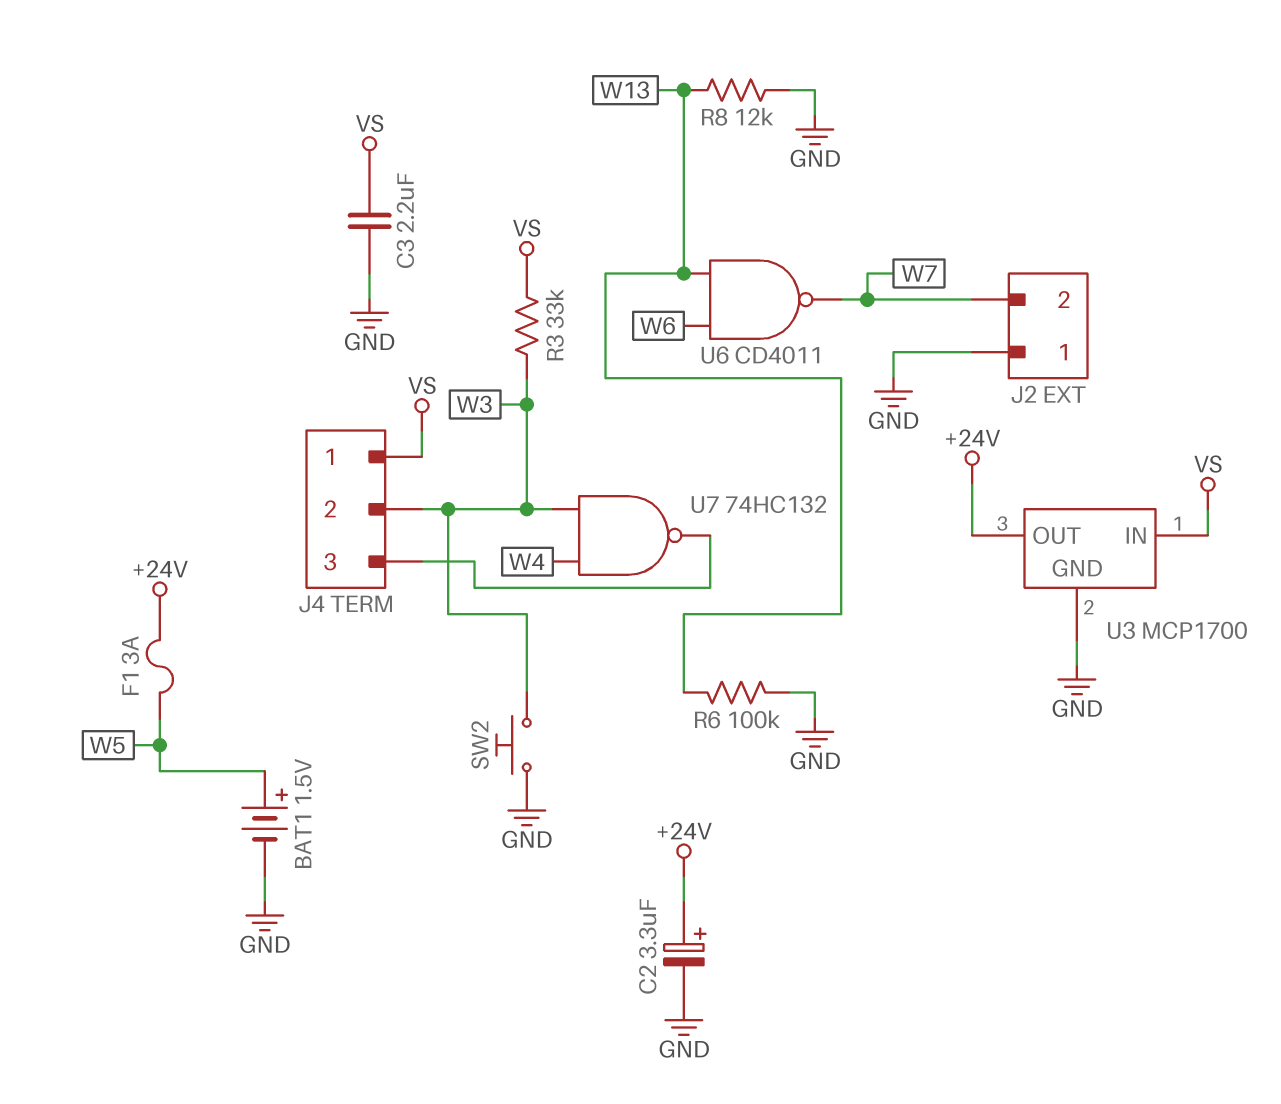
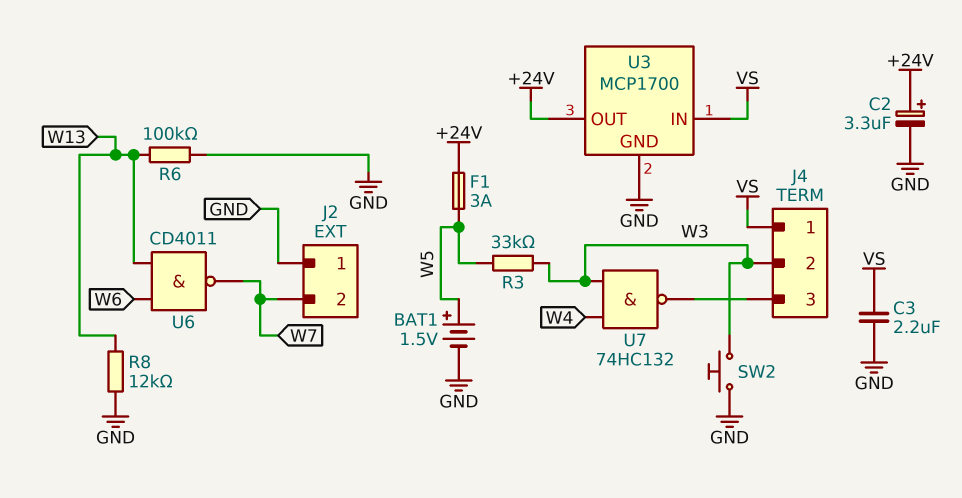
R3: 33k (VS, W3) -> 33k (W3, W5)

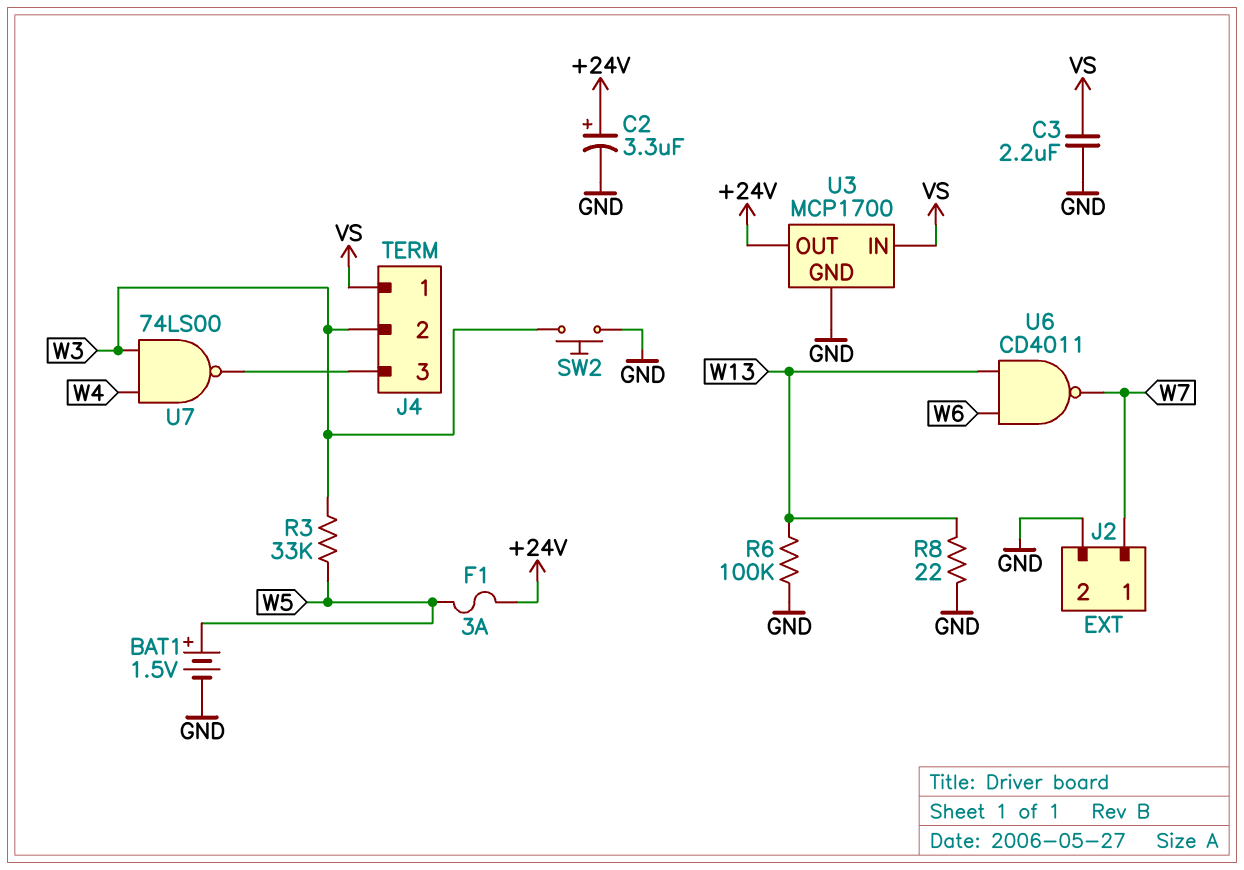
J2 pin 1: GND -> W7
J2 pin 2: W7 -> GND
R8: 12k (GND, W13) -> 22 (GND, W13)
U7: NAND 74HC132 (in W3, in W4, out J4/3) -> NAND 74LS00 (in W3, in W4, out J4/3)

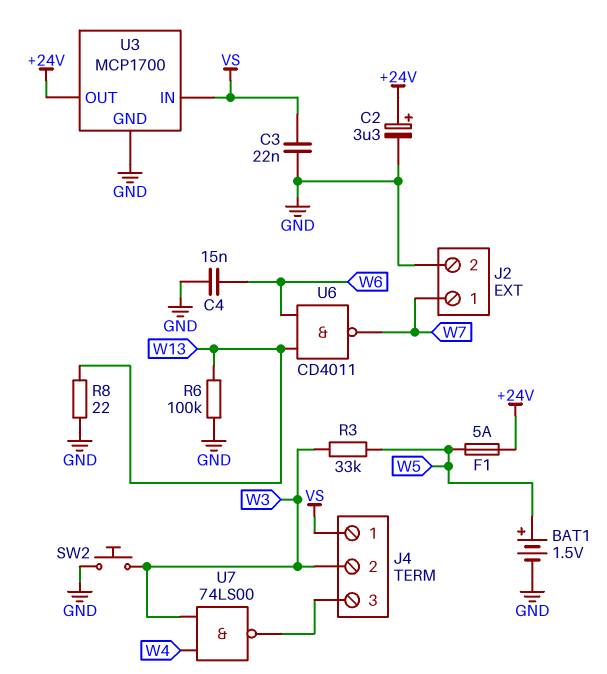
C3: 2.2uF (GND, VS) -> 22nF (GND, VS)
C4: none -> 15nF (GND, W6)
F1: 3A (+24V, W5) -> 5A (+24V, W5)

